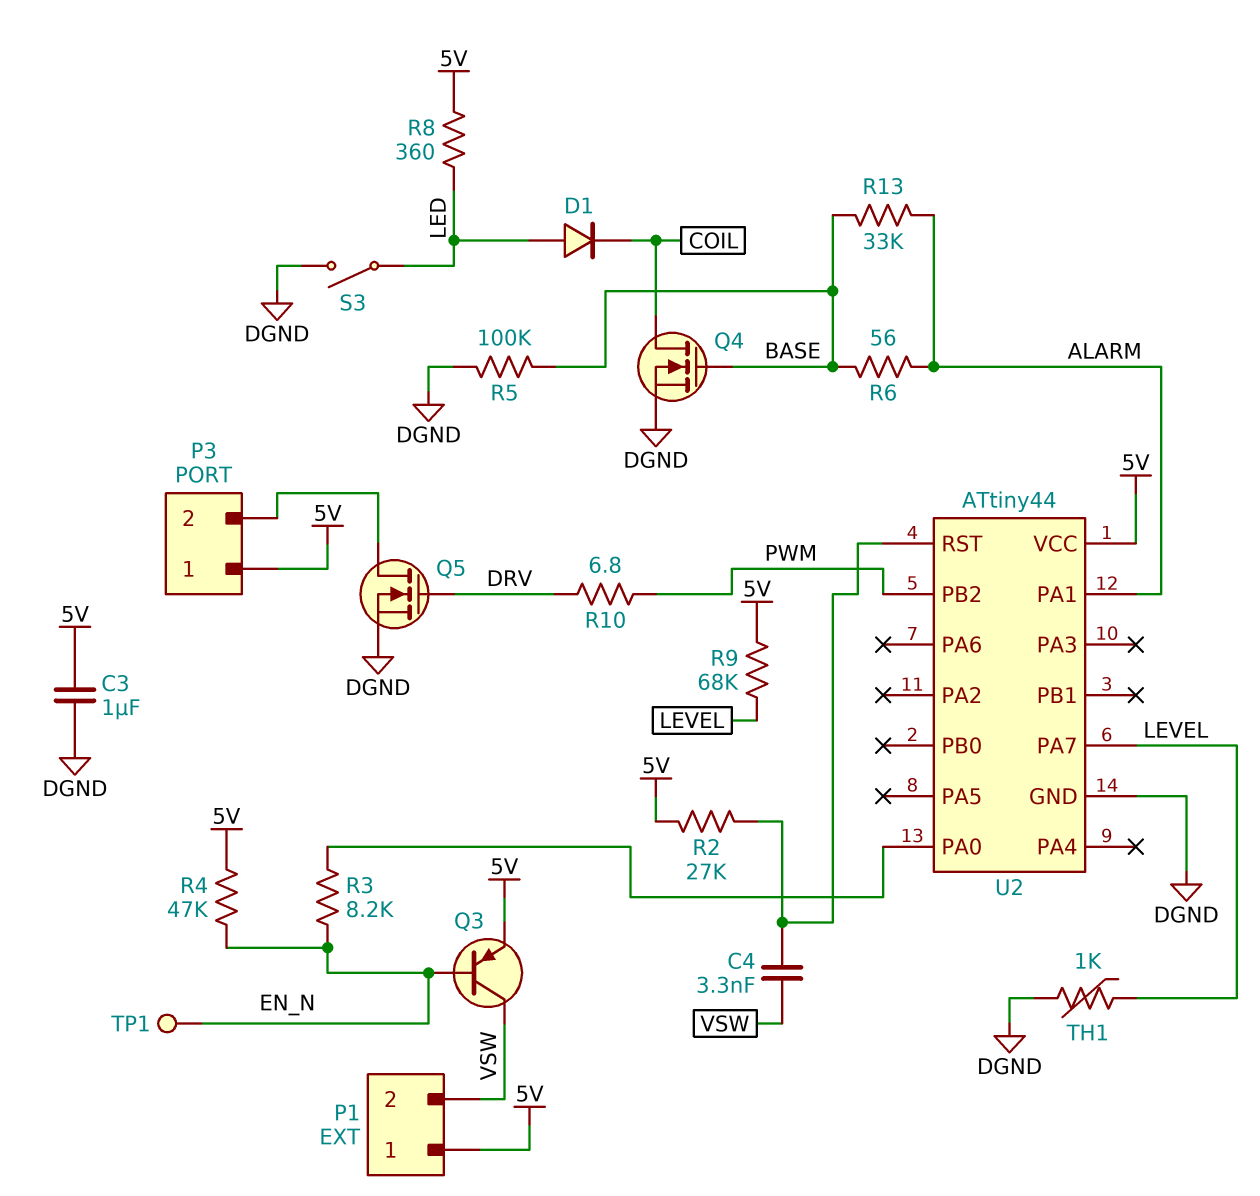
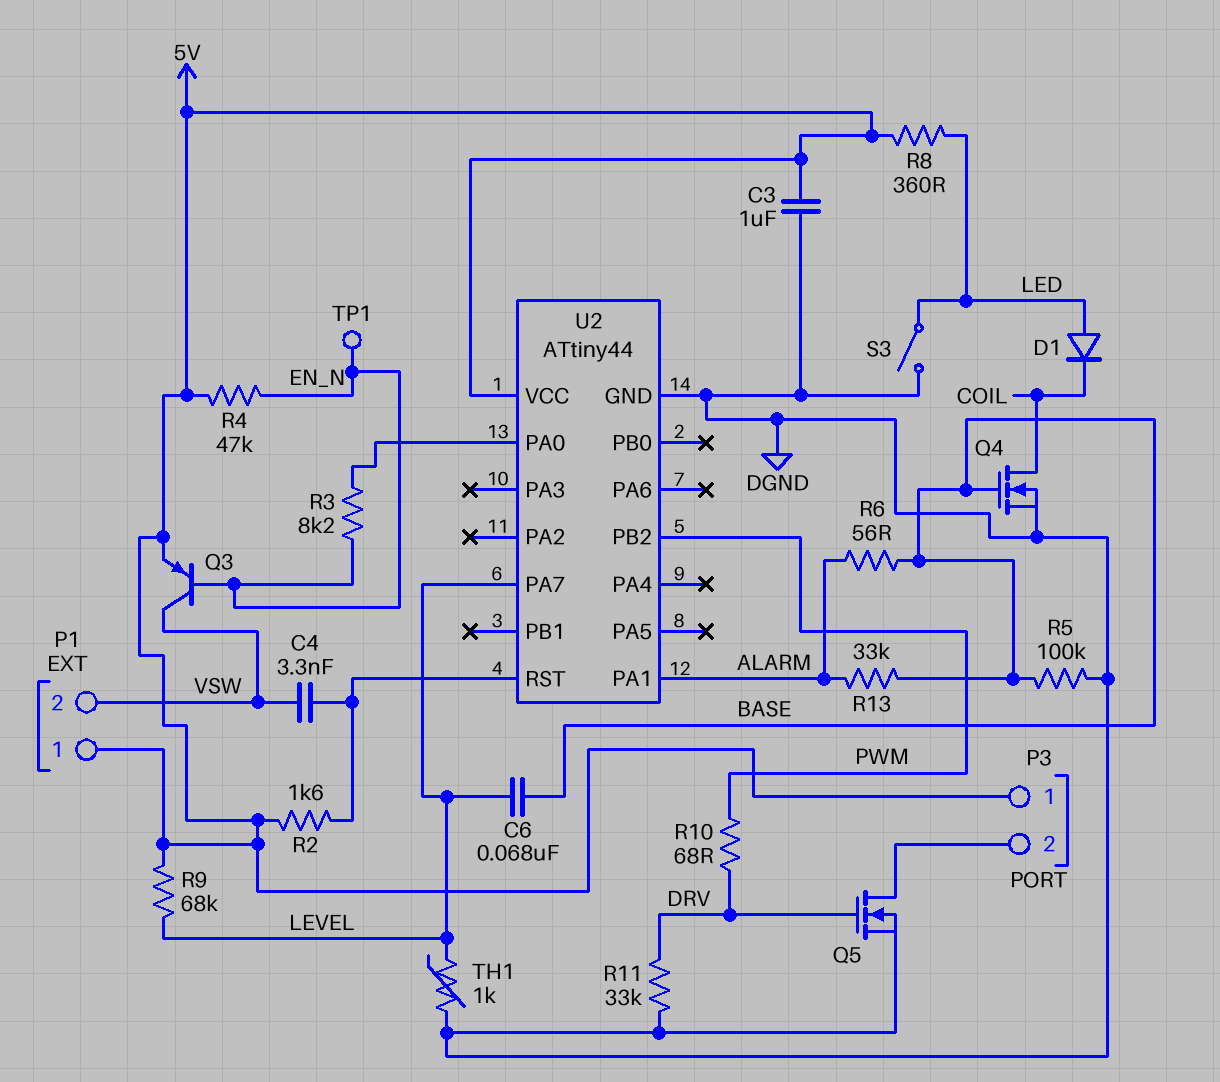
C6: none -> 68nF (BASE, LEVEL)
R2: 27k (5V, U2/RST) -> 1.6k (5V, U2/RST)
R10: 6.8 (DRV, PWM) -> 68 (DRV, PWM)
R11: none -> 33k (DGND, DRV)

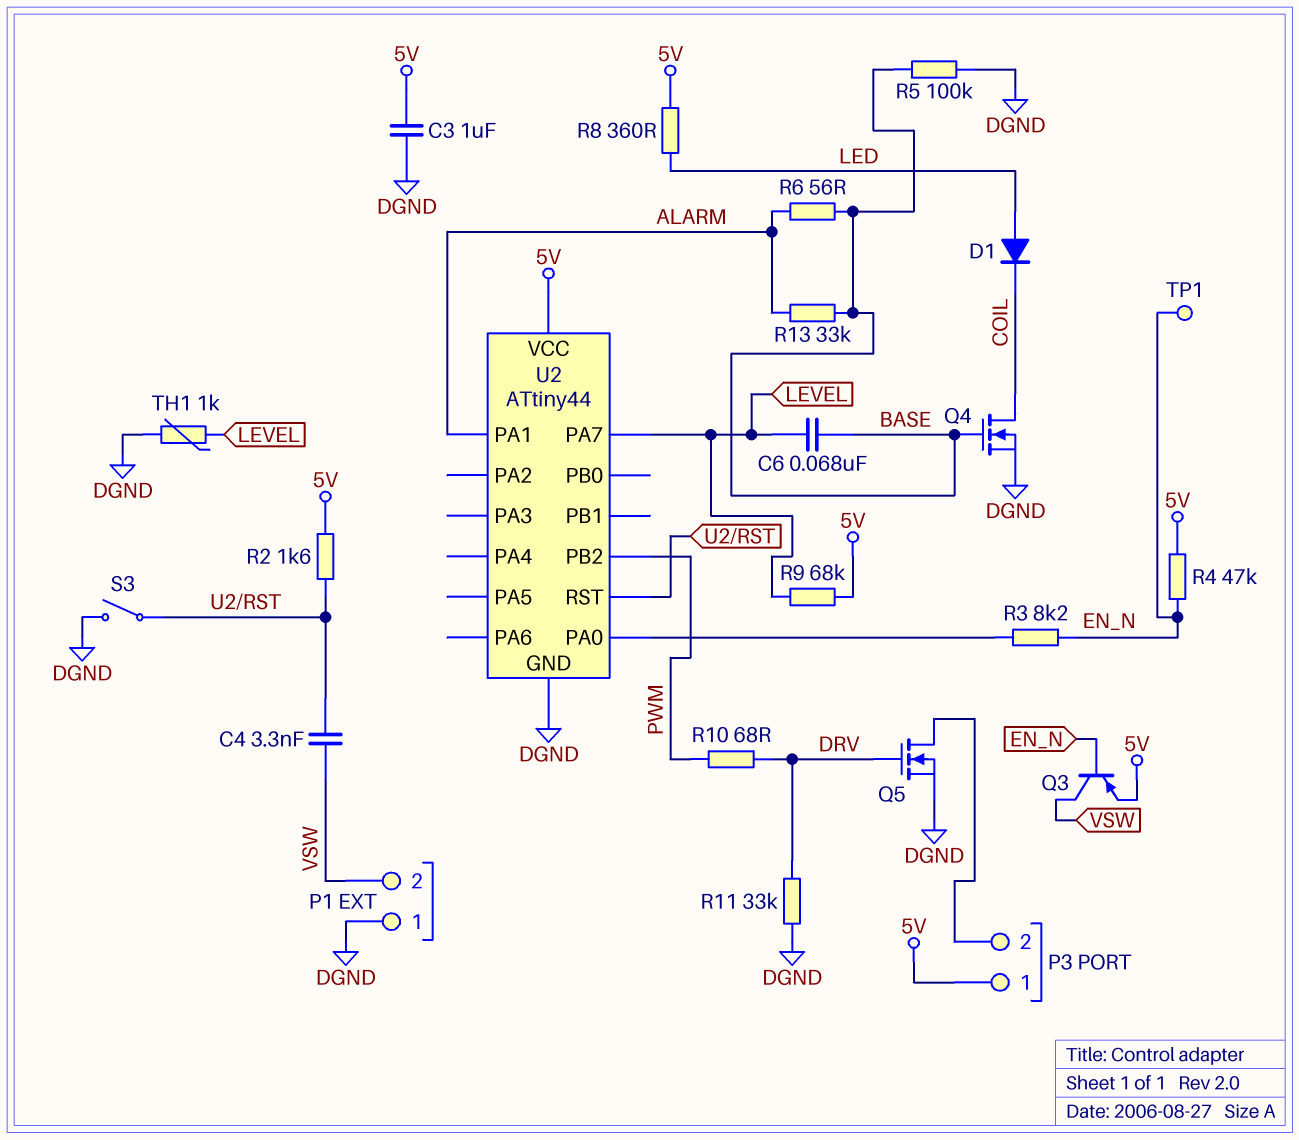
P1 pin 1: 5V -> DGND
S3: switch (DGND, LED) -> switch (DGND, U2/RST)

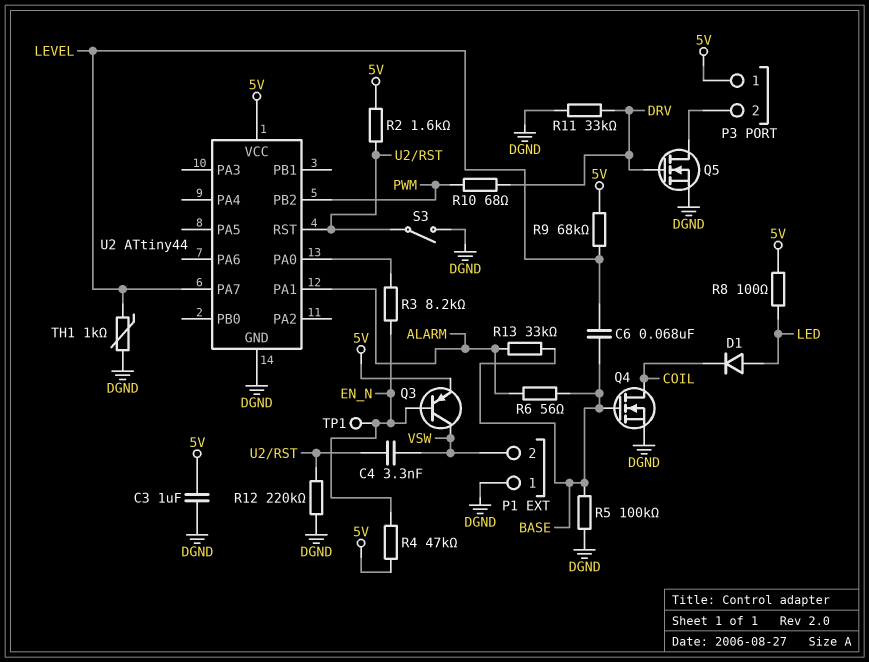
R8: 360 (5V, LED) -> 100 (5V, LED)
R12: none -> 220k (DGND, U2/RST)

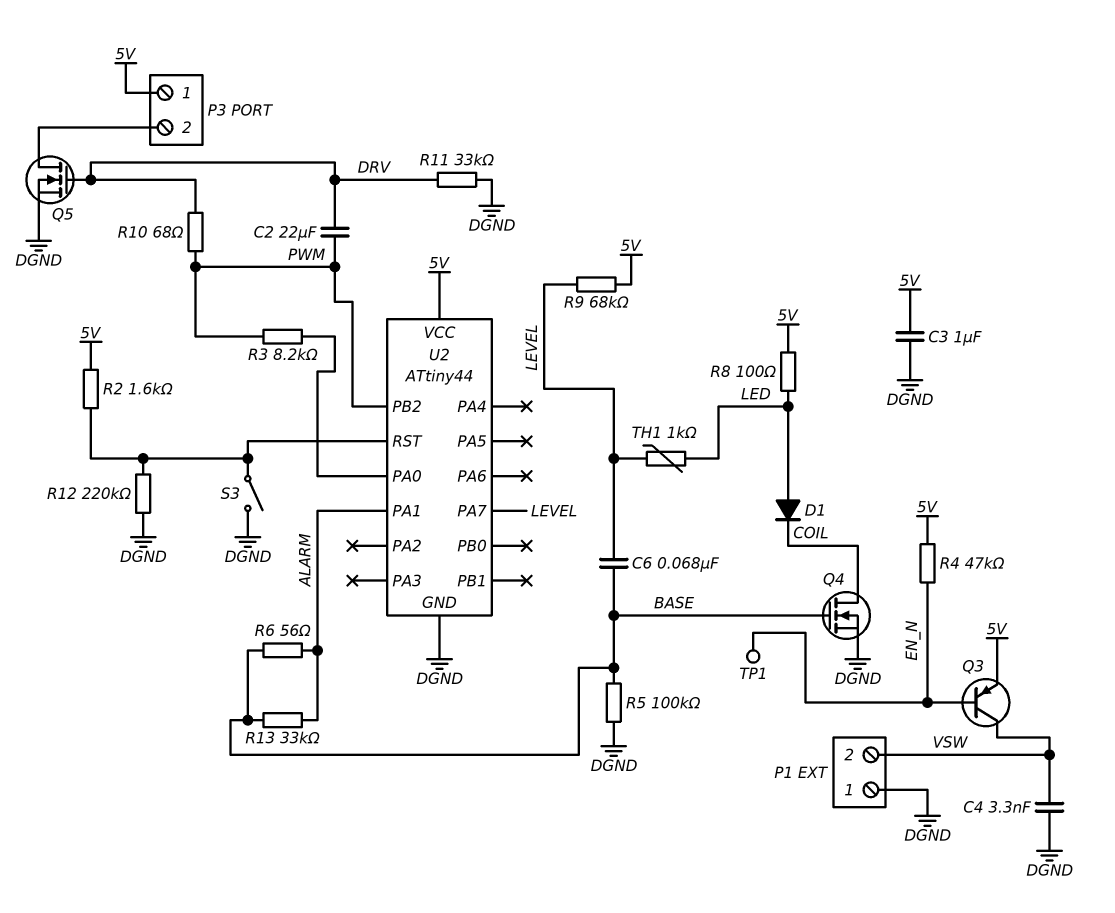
C2: none -> 22uF (DRV, PWM)
C4: 3.3nF (U2/RST, VSW) -> 3.3nF (DGND, VSW)
R3: 8.2k (EN_N, U2/PA0) -> 8.2k (PWM, U2/PA0)
TH1: 1k (DGND, LEVEL) -> 1k (LED, LEVEL)

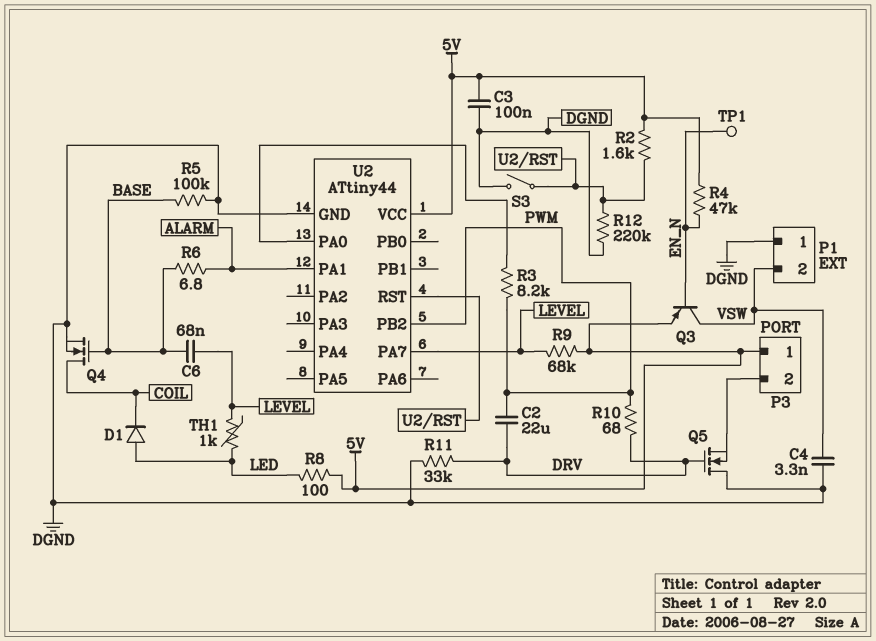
C3: 1uF (5V, DGND) -> 100nF (5V, DGND)
Q5: NMOS (G DRV, D P3/2, S DGND) -> NMOS (G DRV, D DGND, S P3/2)
R6: 56 (ALARM, BASE) -> 6.8 (ALARM, BASE)
R13: 33k (ALARM, BASE) -> none

